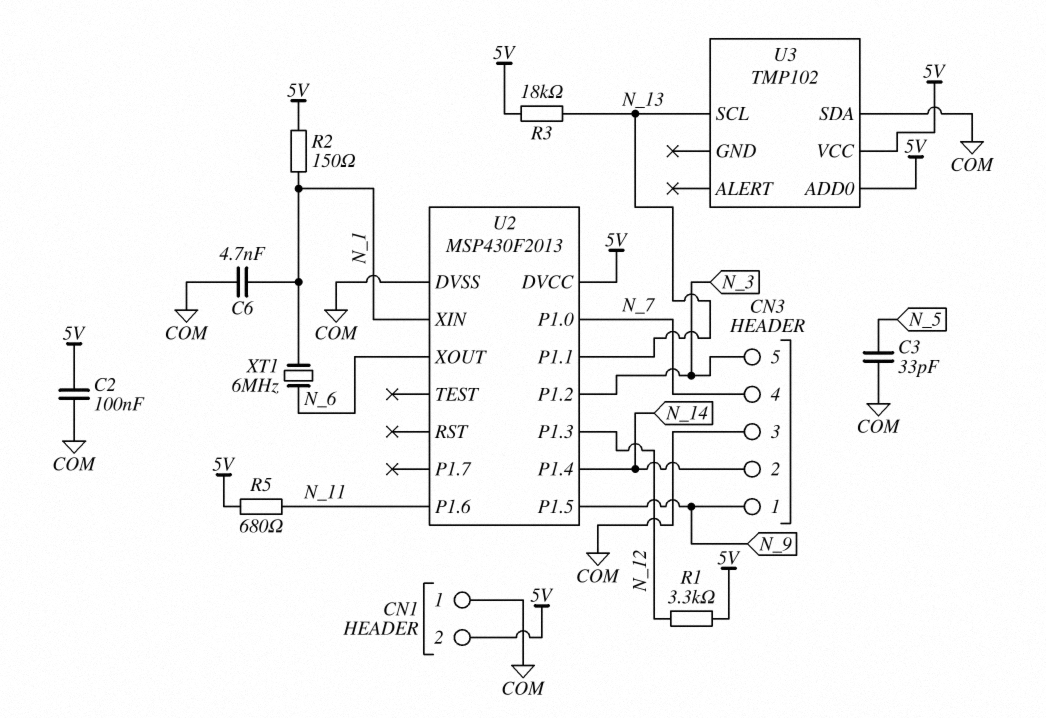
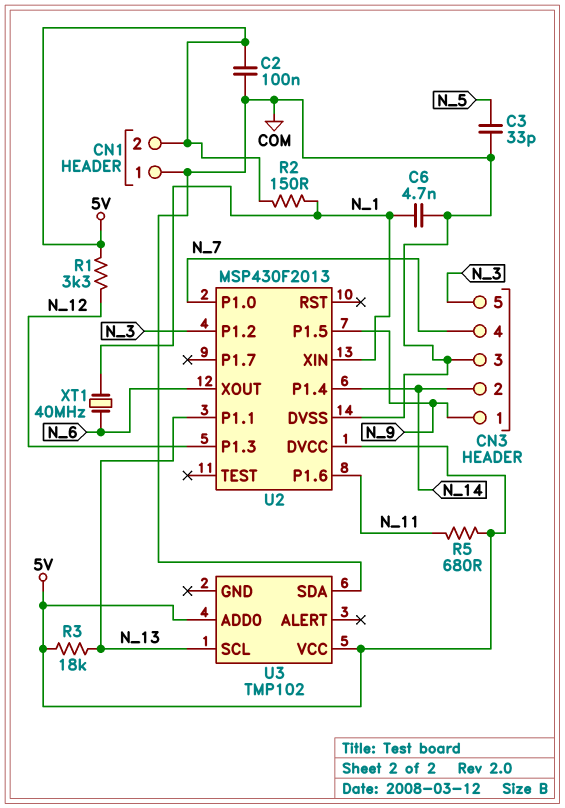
XT1: 6MHz (N_1, N_6) -> 40MHz (N_1, N_6)

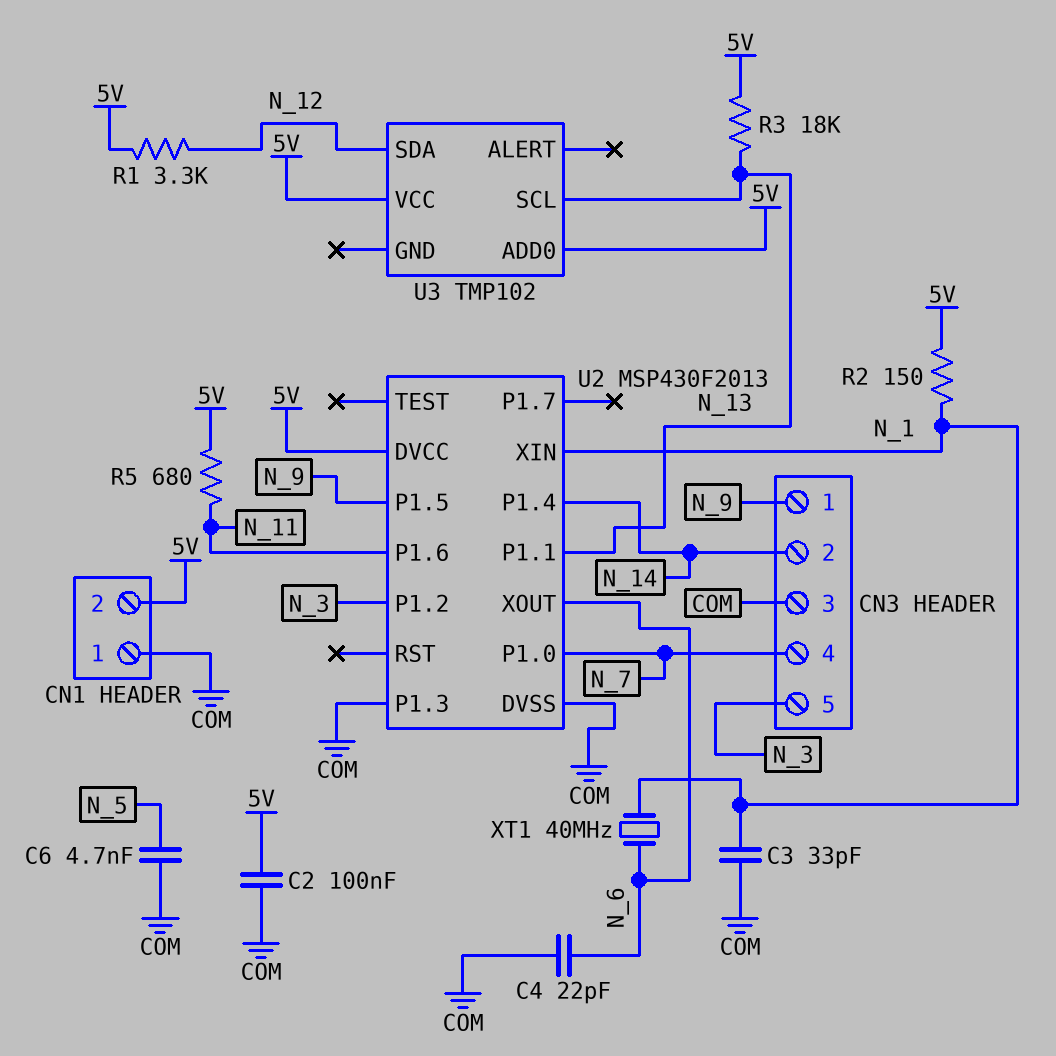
C3: 33pF (COM, N_5) -> 33pF (COM, N_1)
C4: none -> 22pF (COM, N_6)
C6: 4.7nF (COM, N_1) -> 4.7nF (COM, N_5)
U2 pin P1.3: N_12 -> COM
U3 pin SDA: COM -> N_12

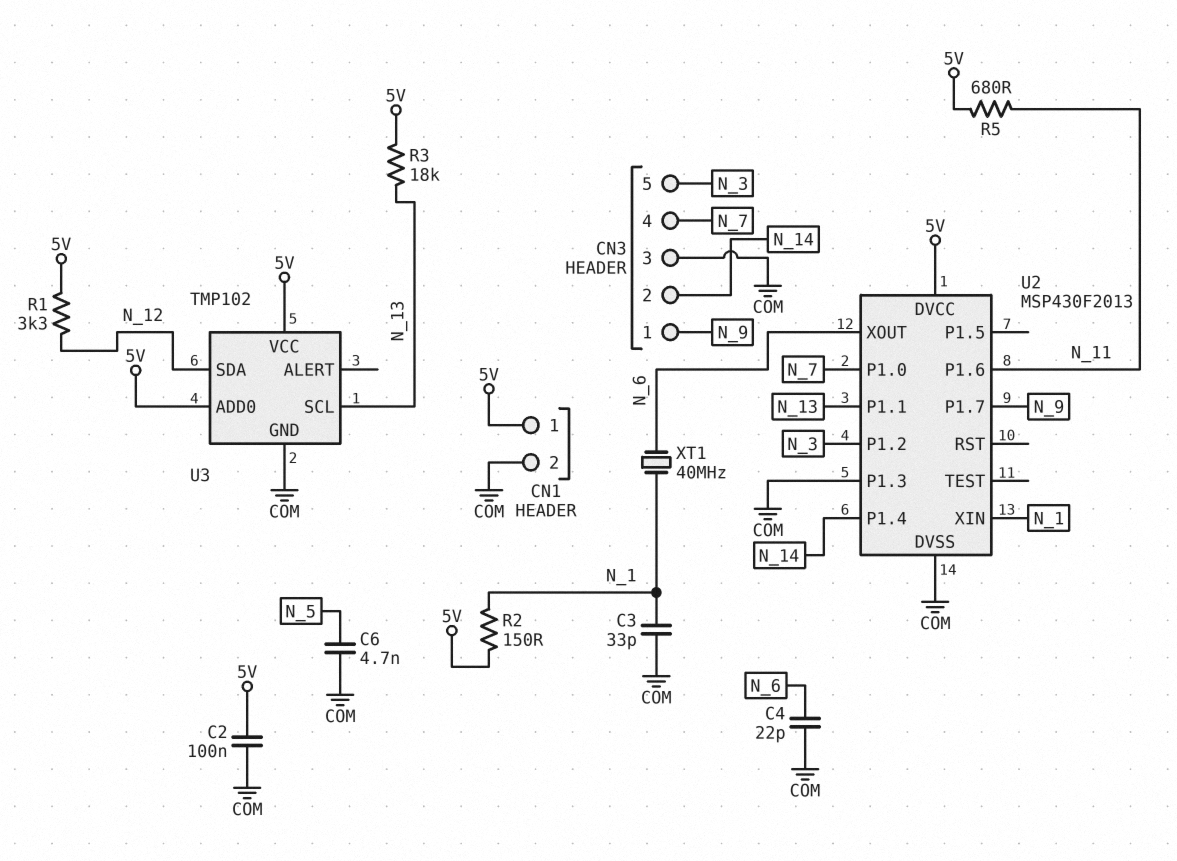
CN1 pin 1: COM -> 5V
CN1 pin 2: 5V -> COM
U2 pin P1.5: N_9 -> none
U2 pin P1.7: none -> N_9
U3 pin GND: none -> COM

